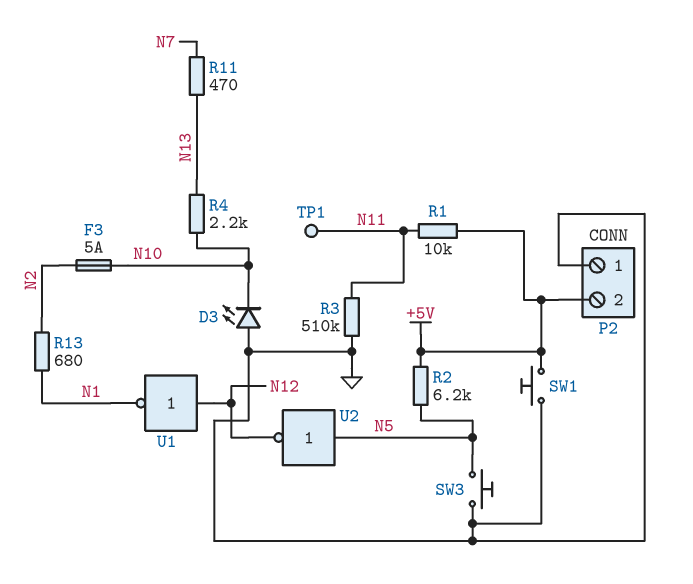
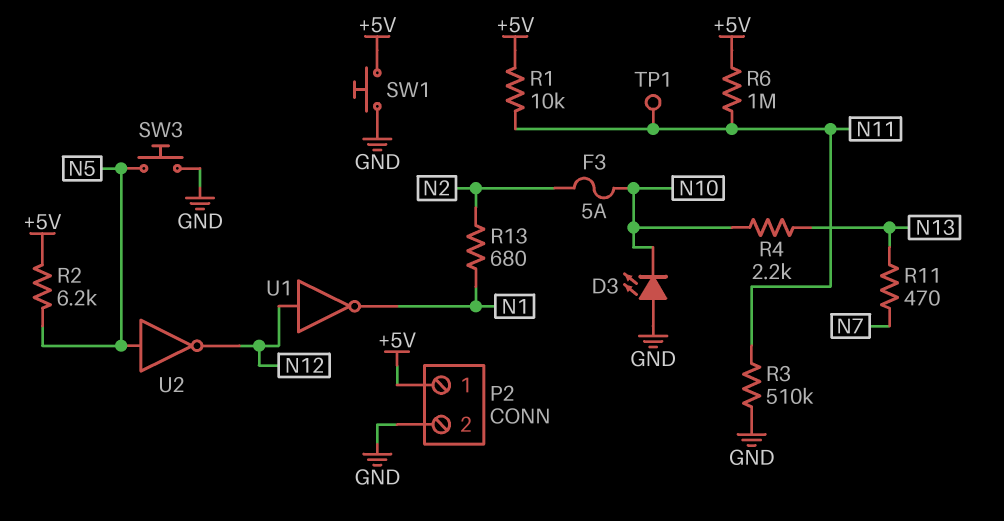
P2 pin 1: GND -> +5V
P2 pin 2: +5V -> GND
R6: none -> 1M (+5V, N11)

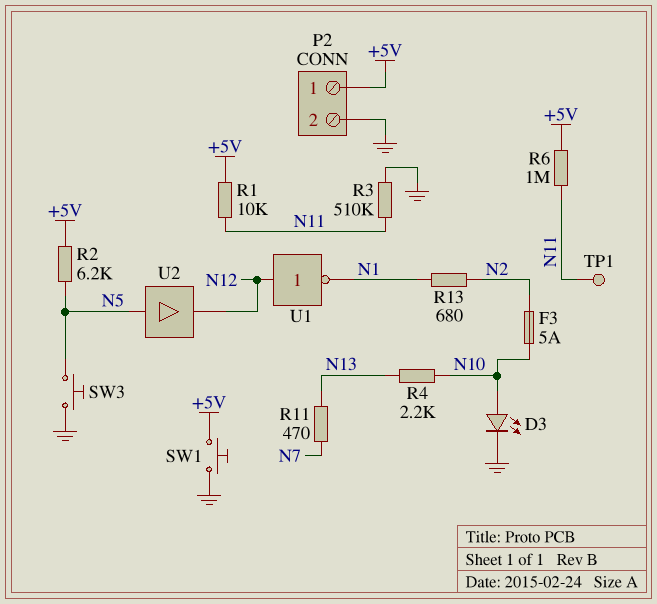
D3: LED (A GND, K N10) -> LED (A N10, K GND)
U2: NOT (in N5, out N12) -> buffer (in N5, out N12)

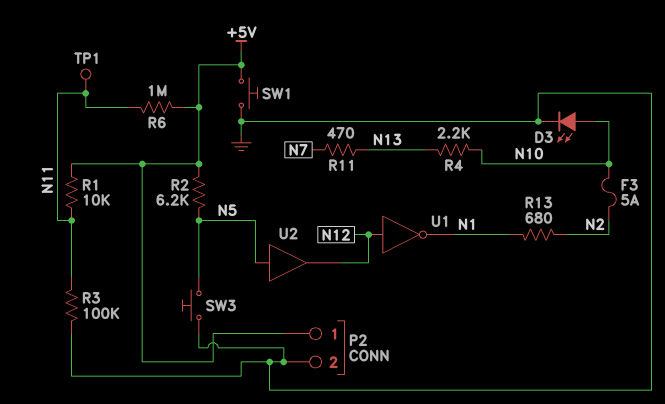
R3: 510k (GND, N11) -> 100k (GND, N11)

